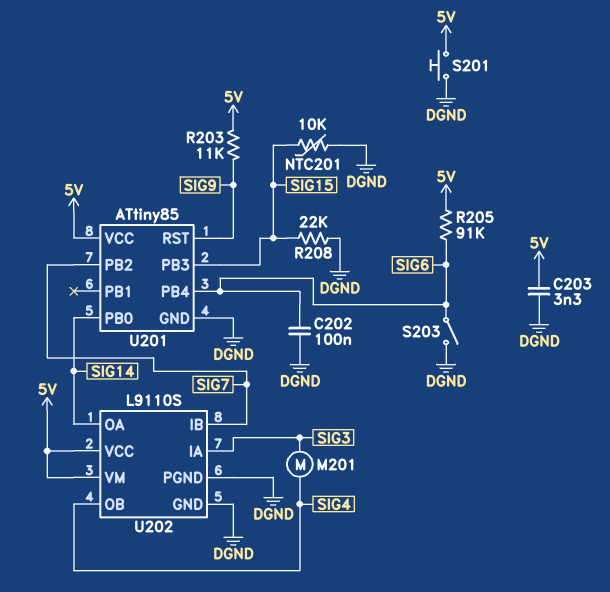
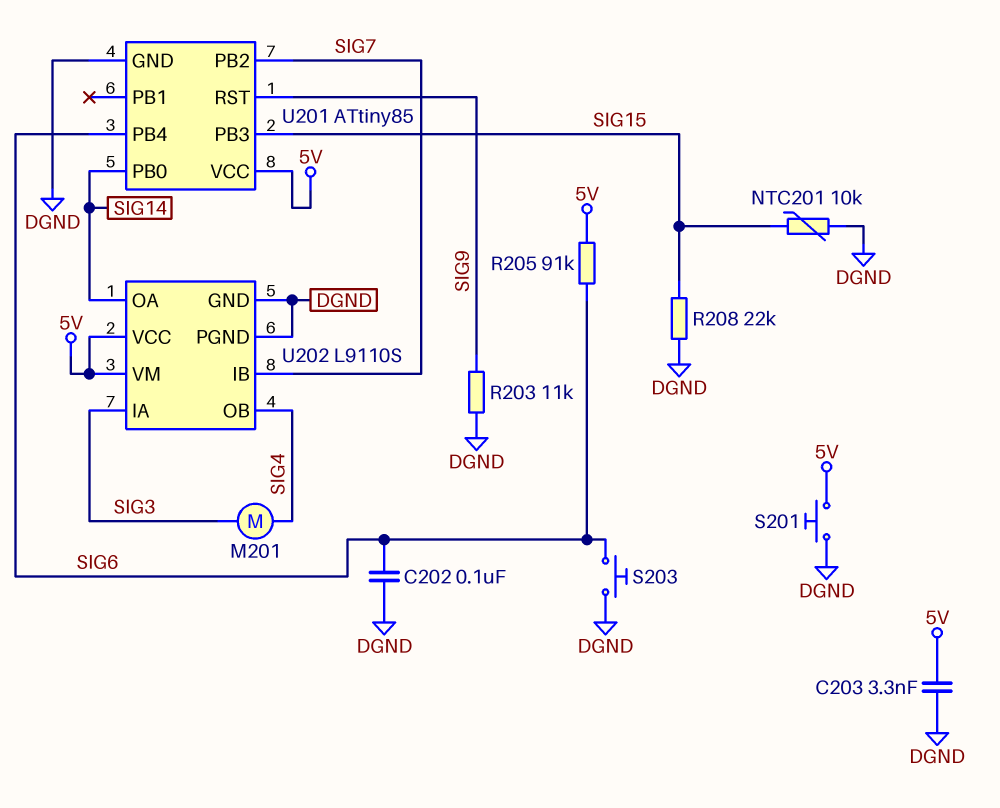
R203: 11k (5V, SIG9) -> 11k (DGND, SIG9)
S203: switch (DGND, SIG6) -> button (DGND, SIG6)

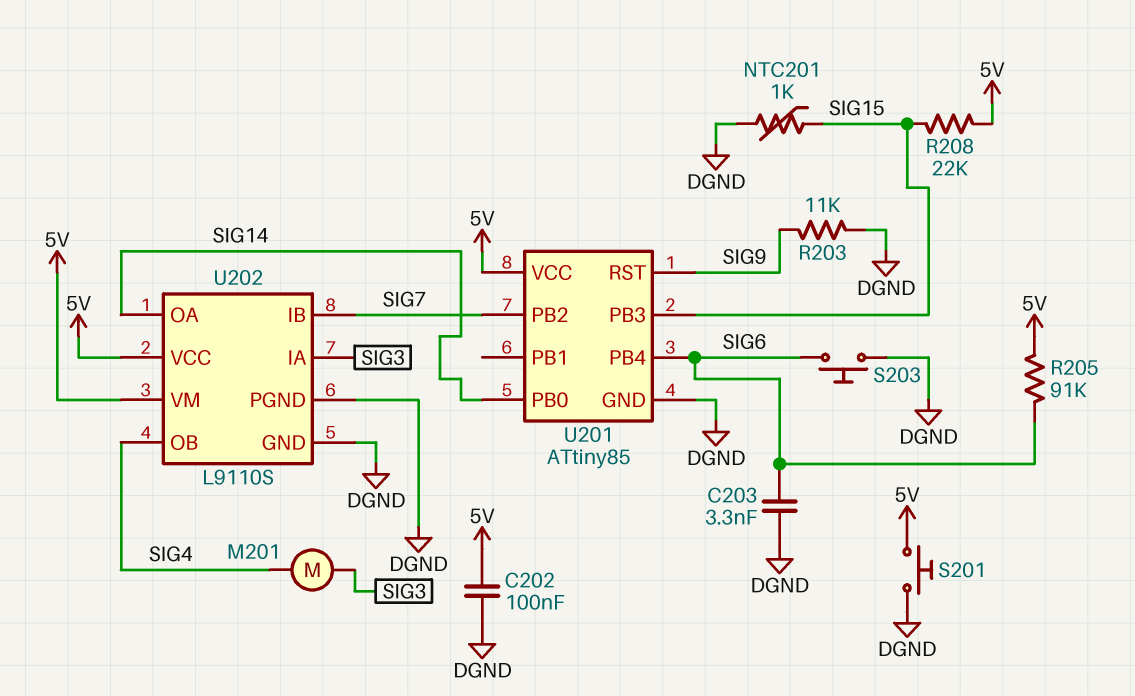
C202: 100nF (DGND, SIG6) -> 100nF (5V, DGND)
C203: 3.3nF (5V, DGND) -> 3.3nF (DGND, SIG6)
NTC201: 10k (DGND, SIG15) -> 1k (DGND, SIG15)
R208: 22k (DGND, SIG15) -> 22k (5V, SIG15)

